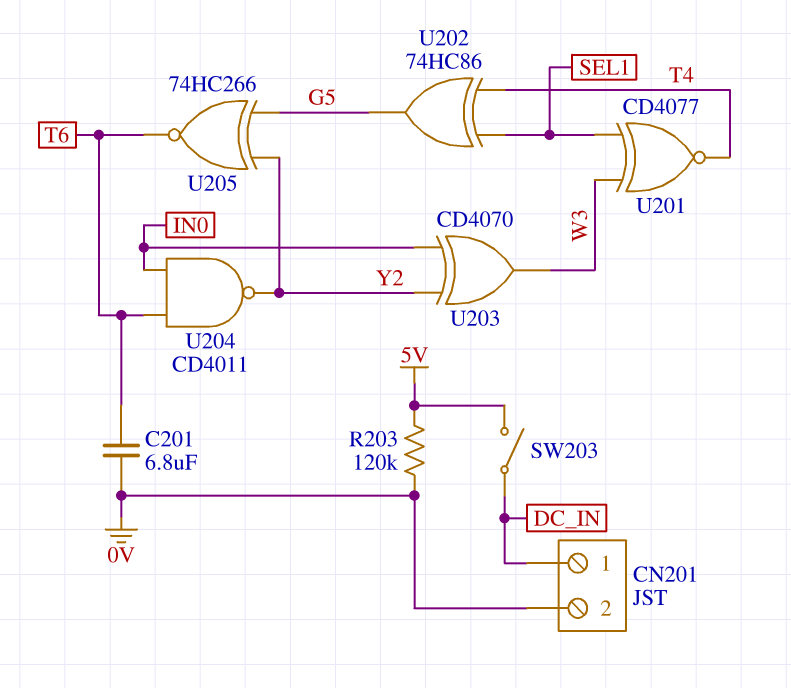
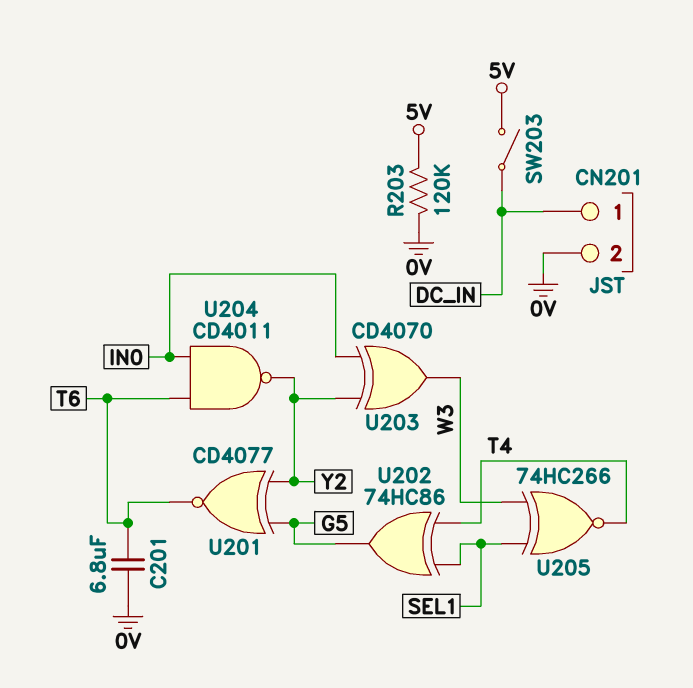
U201: XNOR CD4077 (in SEL1, in W3, out T4) -> XNOR CD4077 (in G5, in Y2, out T6)
U205: XNOR 74HC266 (in G5, in Y2, out T6) -> XNOR 74HC266 (in SEL1, in W3, out T4)

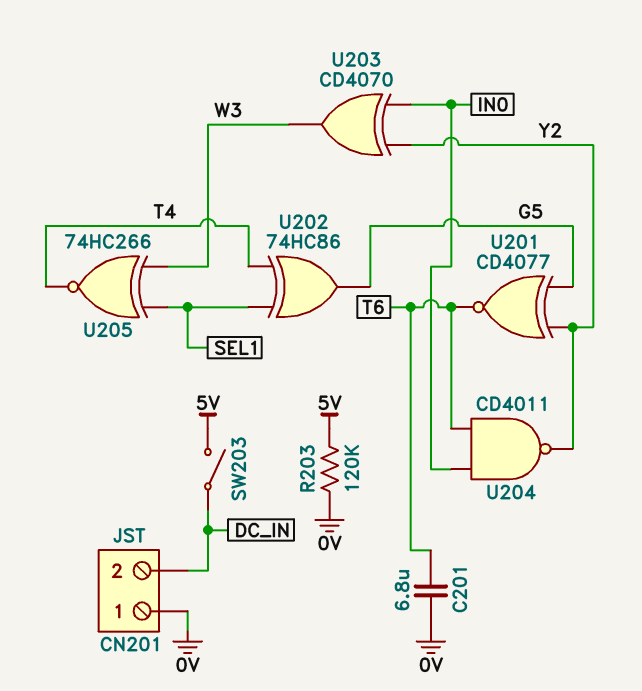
CN201 pin 1: DC_IN -> 0V
CN201 pin 2: 0V -> DC_IN

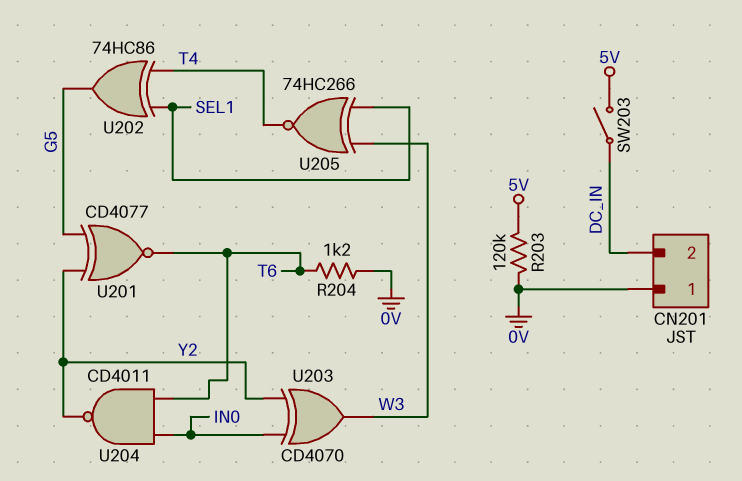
C201: 6.8uF (0V, T6) -> none
R204: none -> 1.2k (0V, T6)

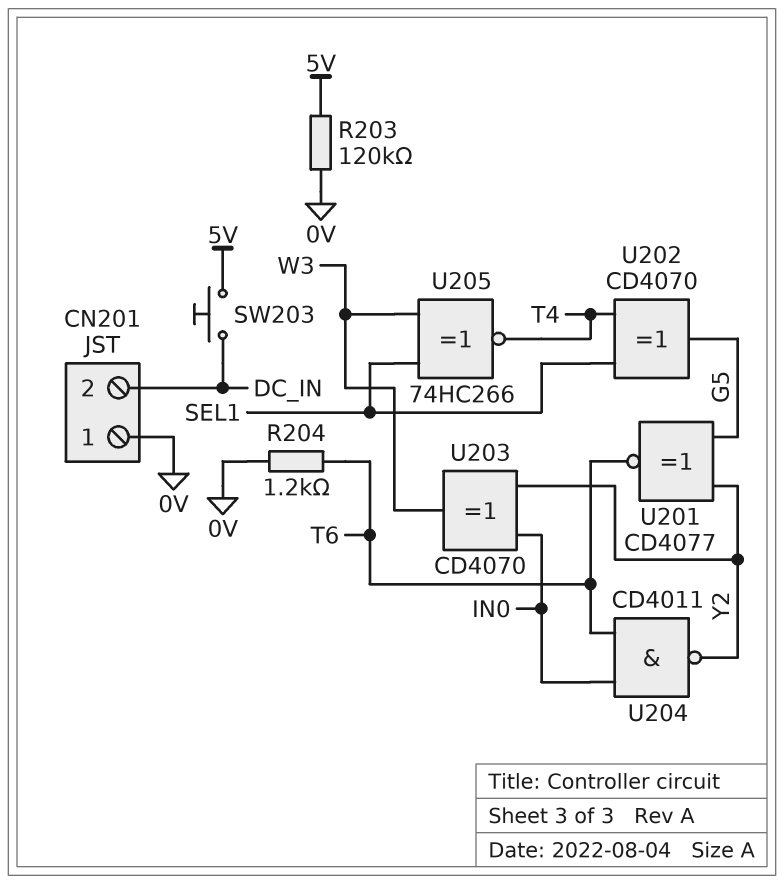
SW203: switch (5V, DC_IN) -> button (5V, DC_IN)
U202: XOR 74HC86 (in SEL1, in T4, out G5) -> XOR CD4070 (in SEL1, in T4, out G5)

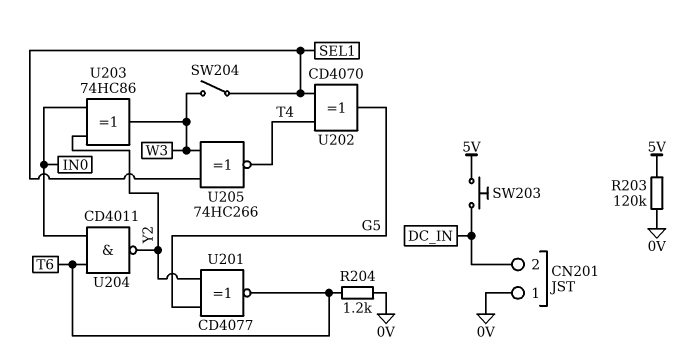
SW204: none -> switch (SEL1, W3)
U203: XOR CD4070 (in IN0, in Y2, out W3) -> XOR 74HC86 (in IN0, in Y2, out W3)

